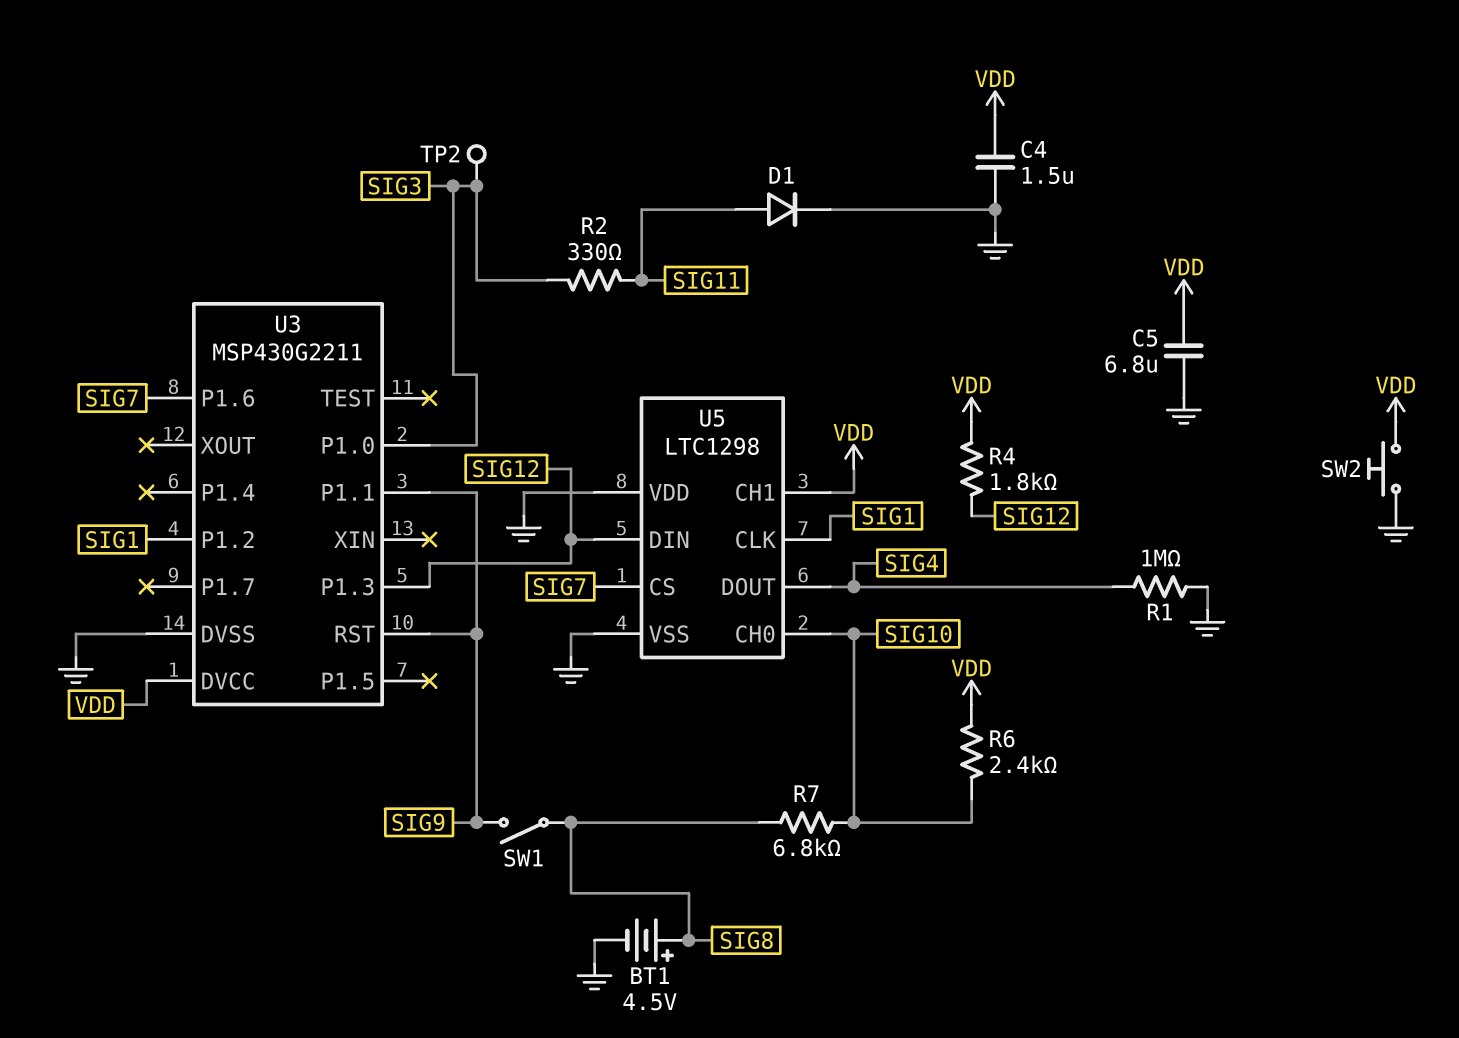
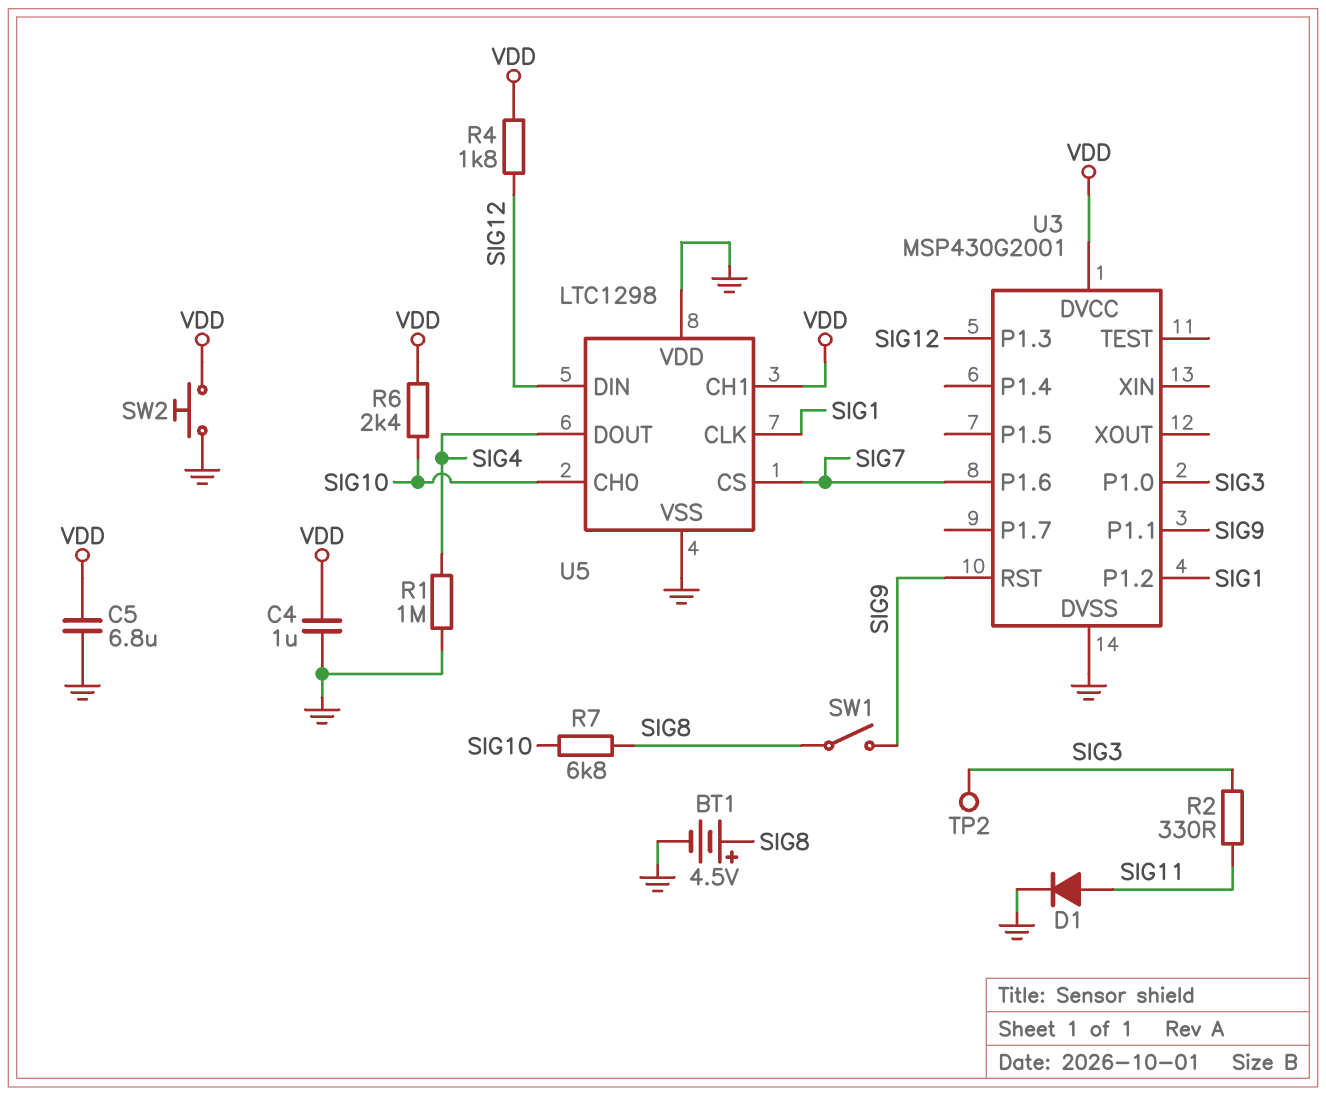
C4: 1.5uF (GND, VDD) -> 1uF (GND, VDD)
U3: MSP430G2211 -> MSP430G2001

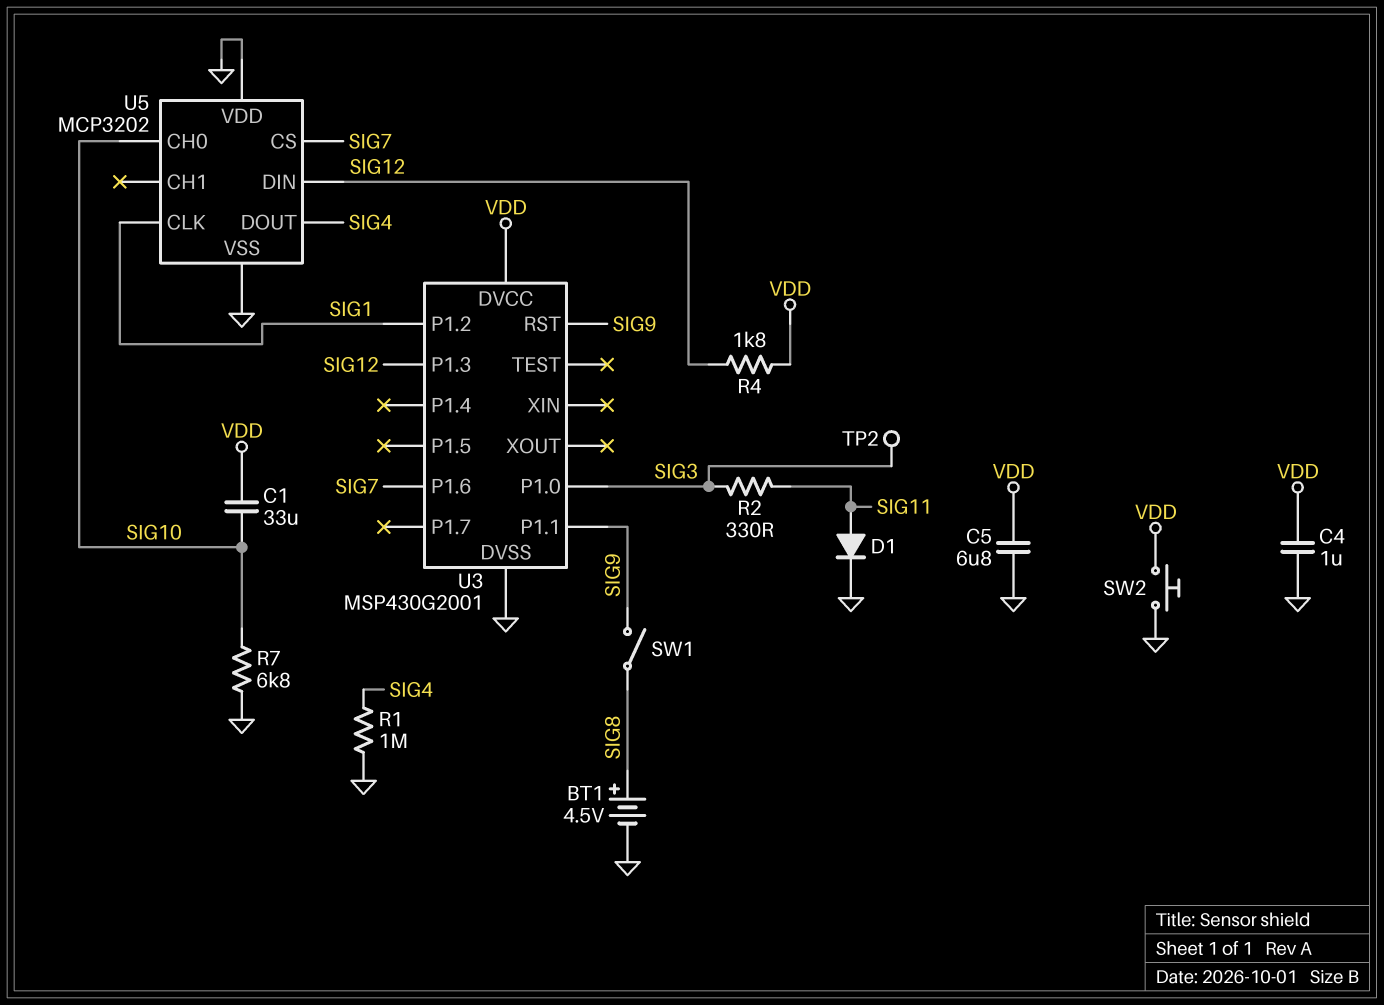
C1: none -> 33uF (SIG10, VDD)
R6: 2.4k (SIG10, VDD) -> none
R7: 6.8k (SIG8, SIG10) -> 6.8k (GND, SIG10)
U5: LTC1298 -> MCP3202
U5 pin CH1: VDD -> none

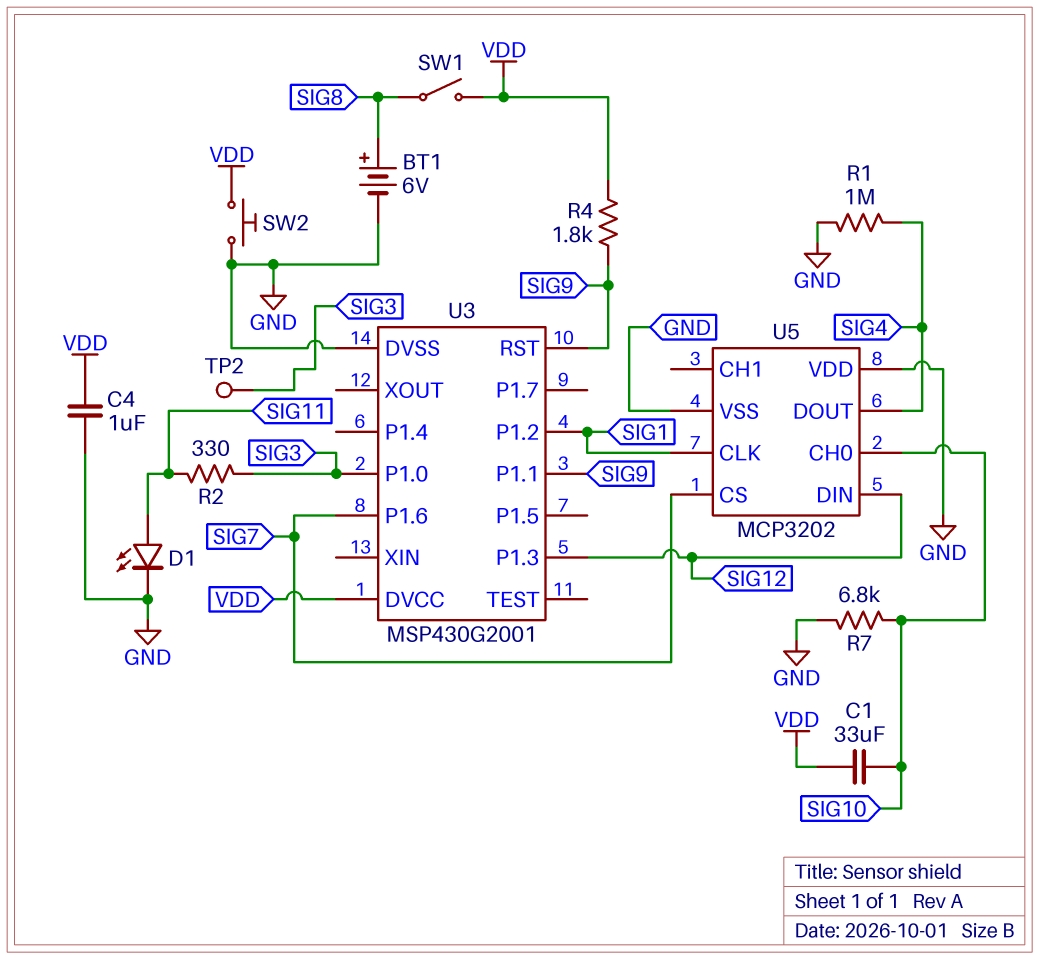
BT1: 4.5V (plus SIG8, minus GND) -> 6V (plus SIG8, minus GND)
C5: 6.8uF (GND, VDD) -> none
D1: diode (A SIG11, K GND) -> LED (A SIG11, K GND)
R4: 1.8k (SIG12, VDD) -> 1.8k (SIG9, VDD)
SW1: switch (SIG8, SIG9) -> switch (SIG8, VDD)

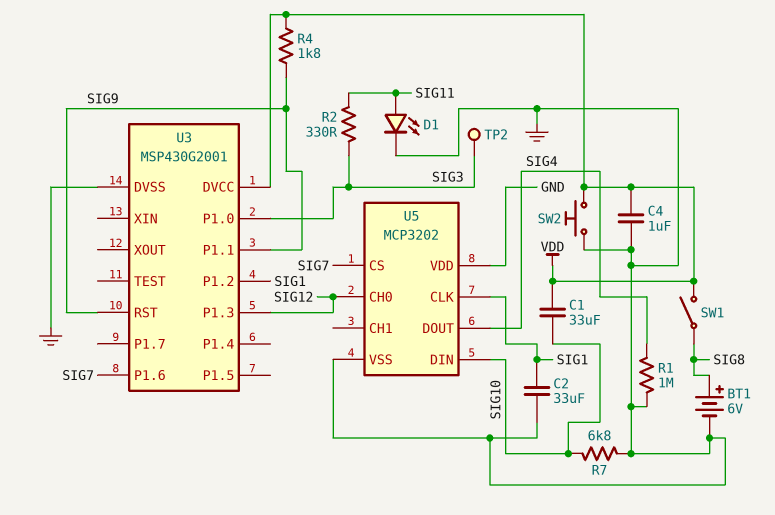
C2: none -> 33uF (GND, SIG1)
U5 pin CH0: SIG10 -> SIG12
U5 pin DIN: SIG12 -> SIG10

